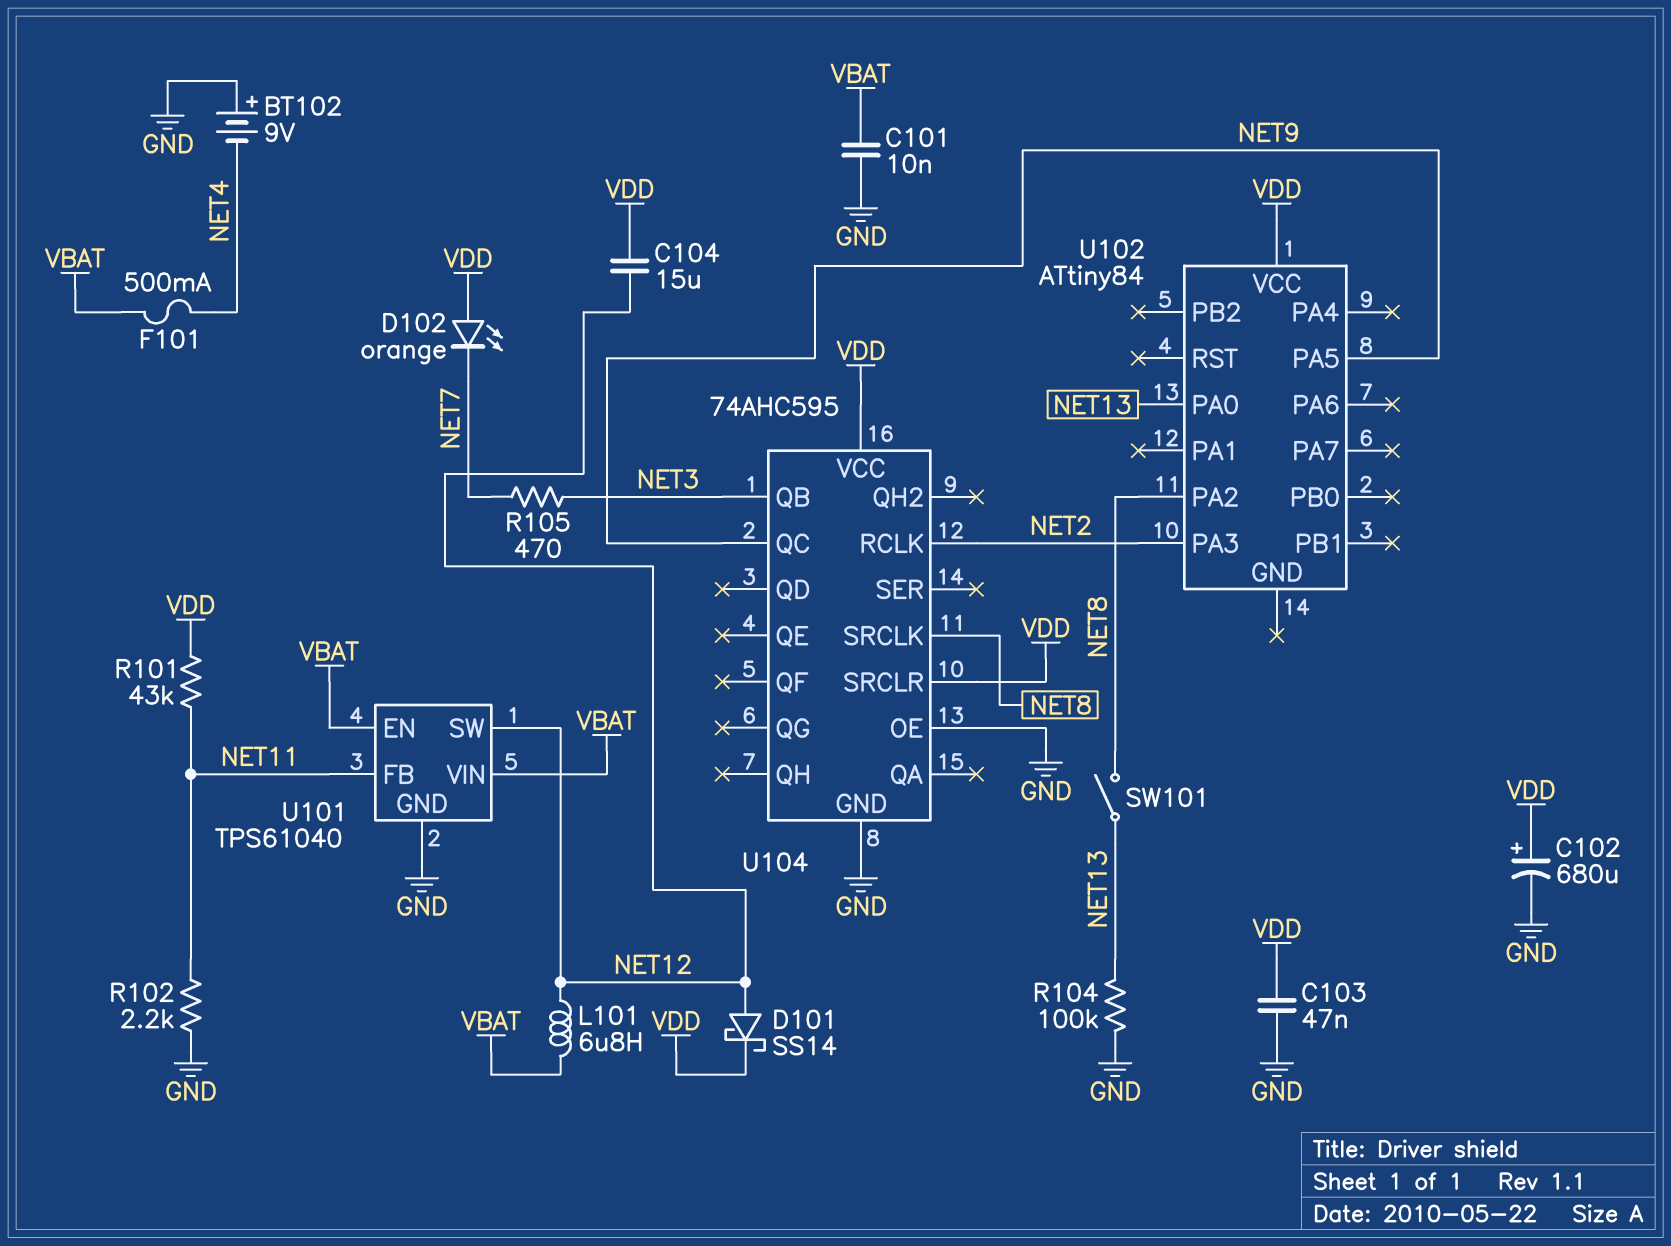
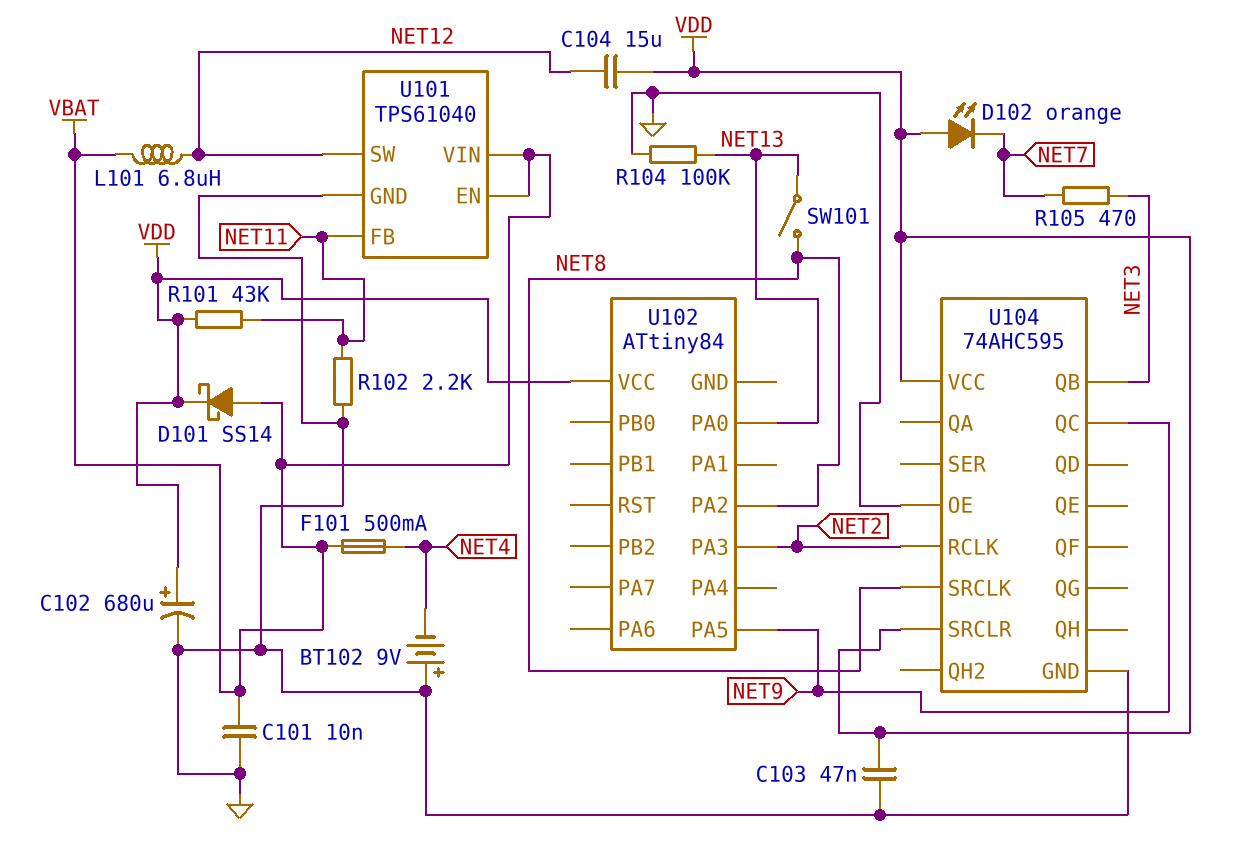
D101: schottky SS14 (A NET12, K VDD) -> schottky SS14 (A VBAT, K VDD)

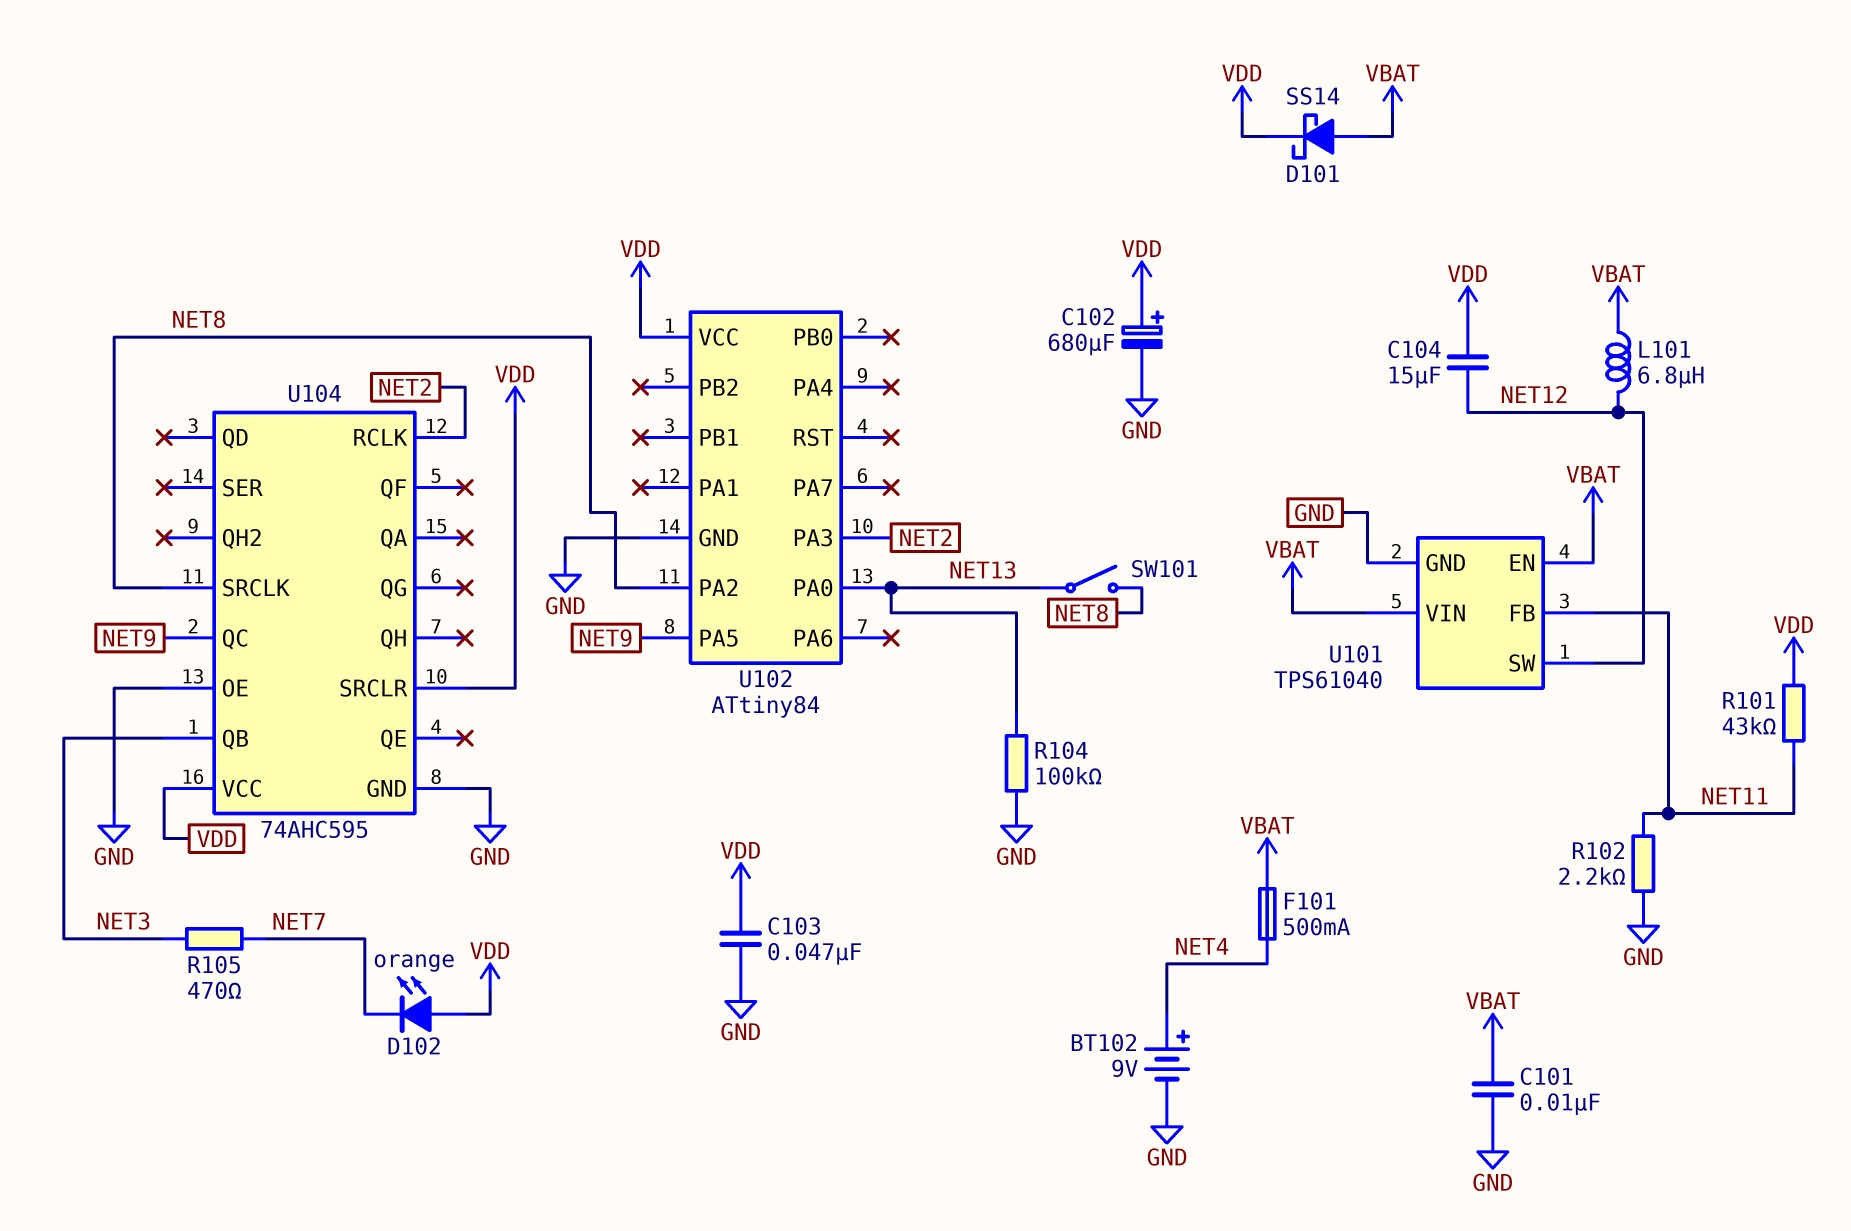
BT102: 9V (plus GND, minus NET4) -> 9V (plus NET4, minus GND)
U102 pin GND: none -> GND

